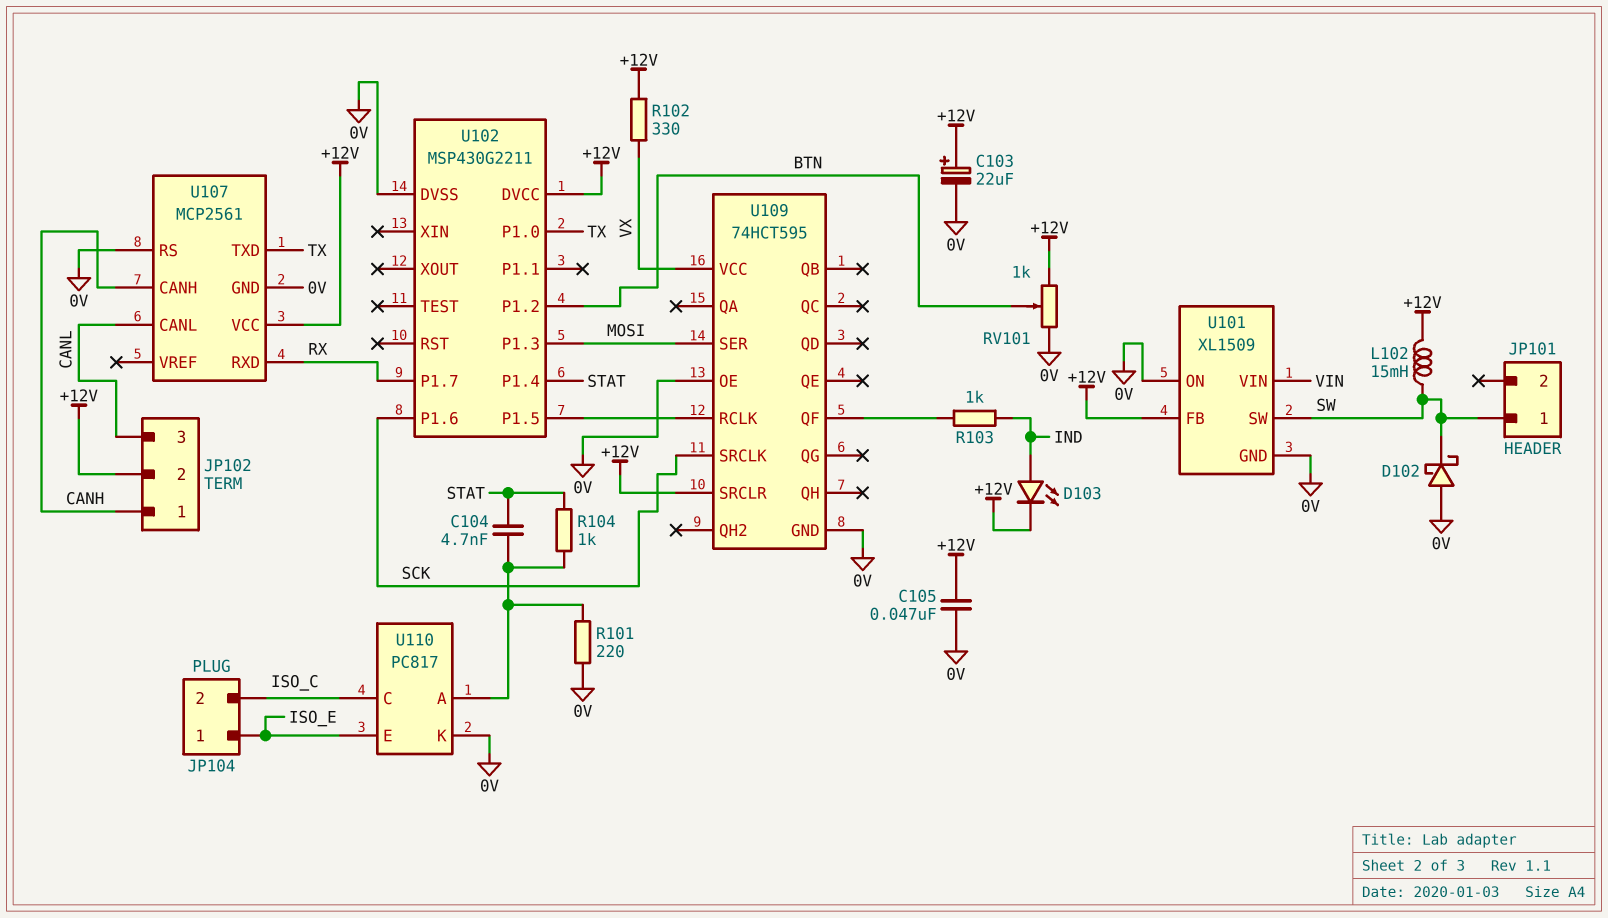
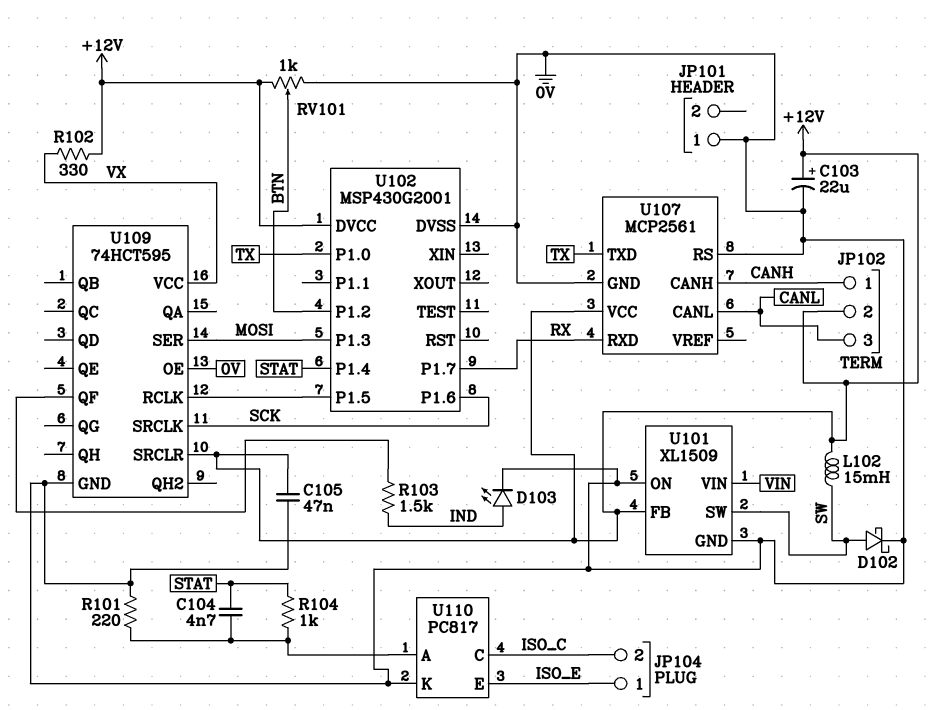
D102: schottky (A 0V, K SW) -> schottky (A SW, K 0V)
D103: LED (A IND, K +12V) -> LED (A IND, K 0V)
JP101 pin 1: SW -> 0V
R103: 1k (IND, U109/QF) -> 1.5k (IND, U109/QF)
U102: MSP430G2211 -> MSP430G2001

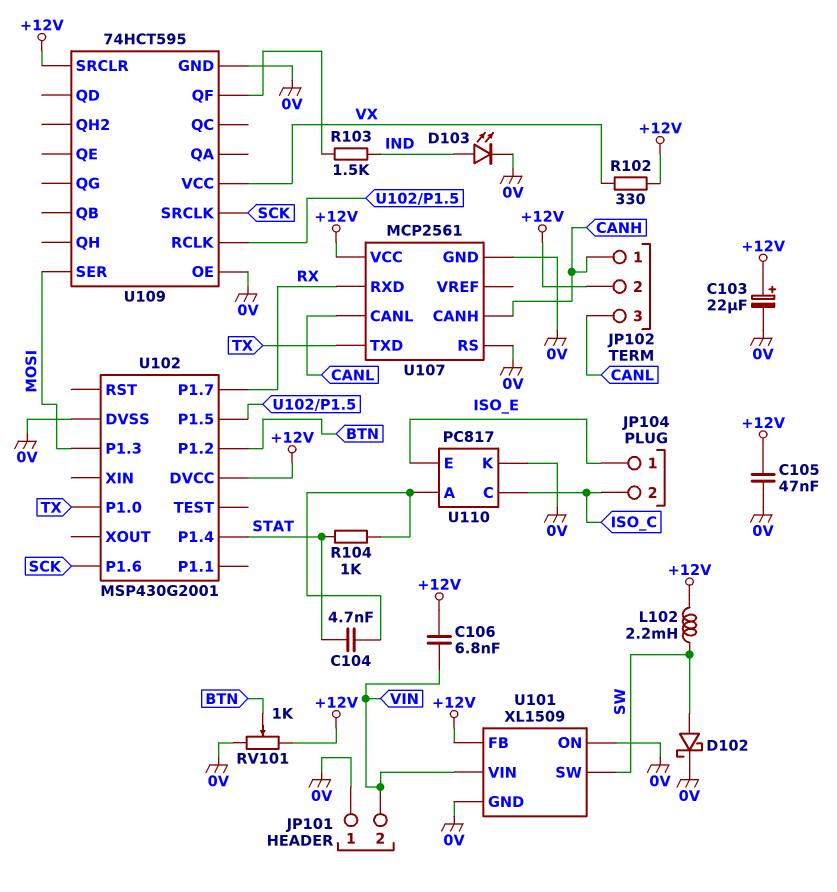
C106: none -> 6.8nF (+12V, VIN)
JP101 pin 2: none -> VIN
L102: 15mH (+12V, SW) -> 2.2mH (+12V, SW)
R101: 220 (0V, U110/A) -> none

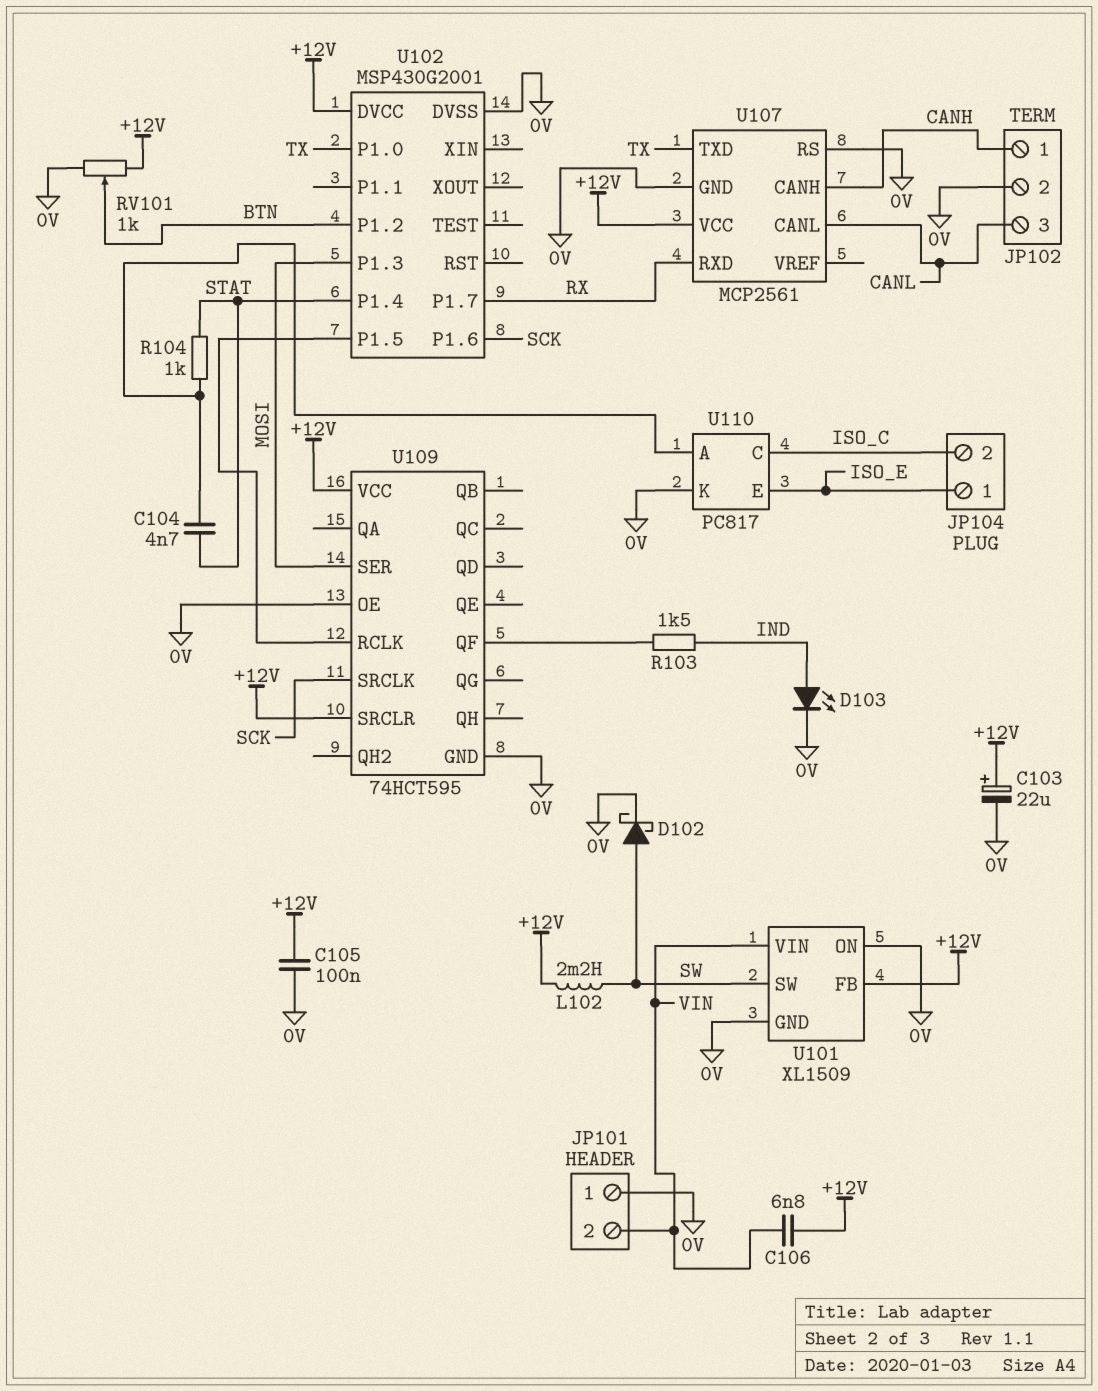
C105: 47nF (+12V, 0V) -> 100nF (+12V, 0V)
JP102 pin 2: +12V -> 0V
R102: 330 (+12V, VX) -> none
U109 pin VCC: VX -> +12V

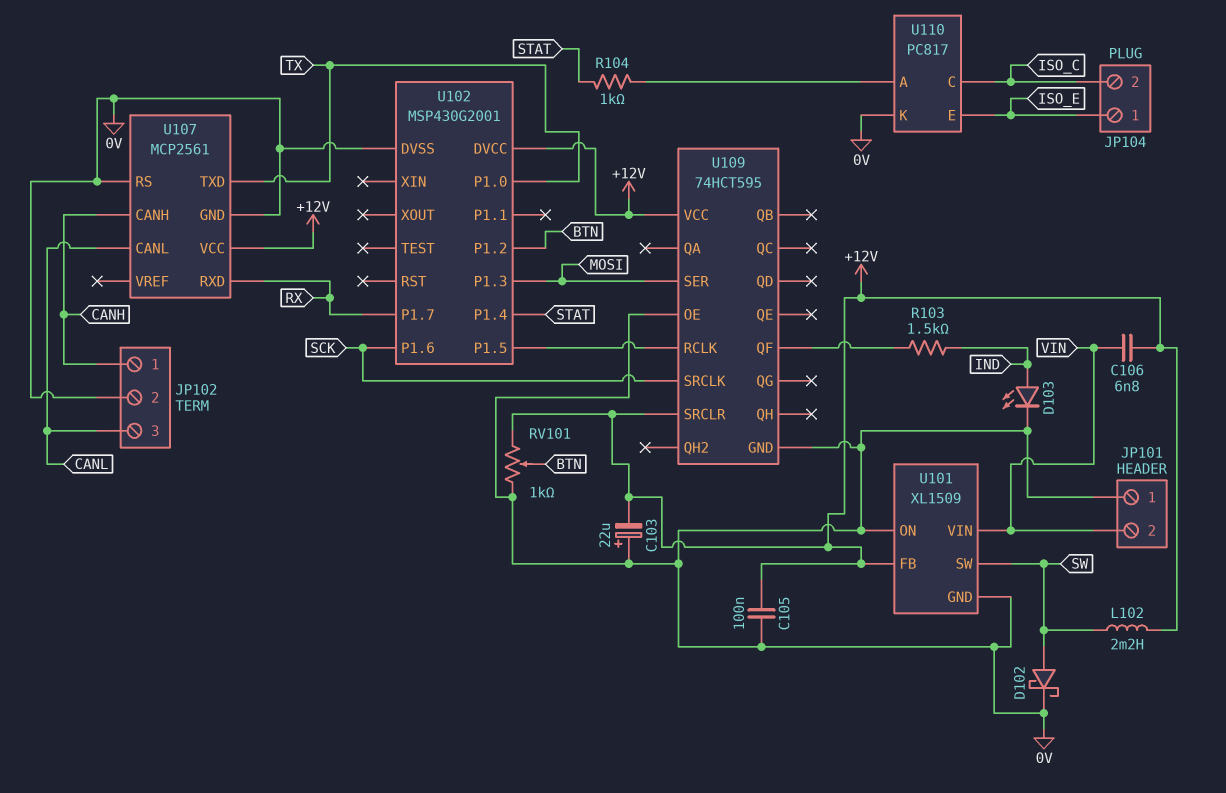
C103: 22uF (plus +12V, minus 0V) -> 22uF (plus 0V, minus +12V)
C104: 4.7nF (STAT, U110/A) -> none

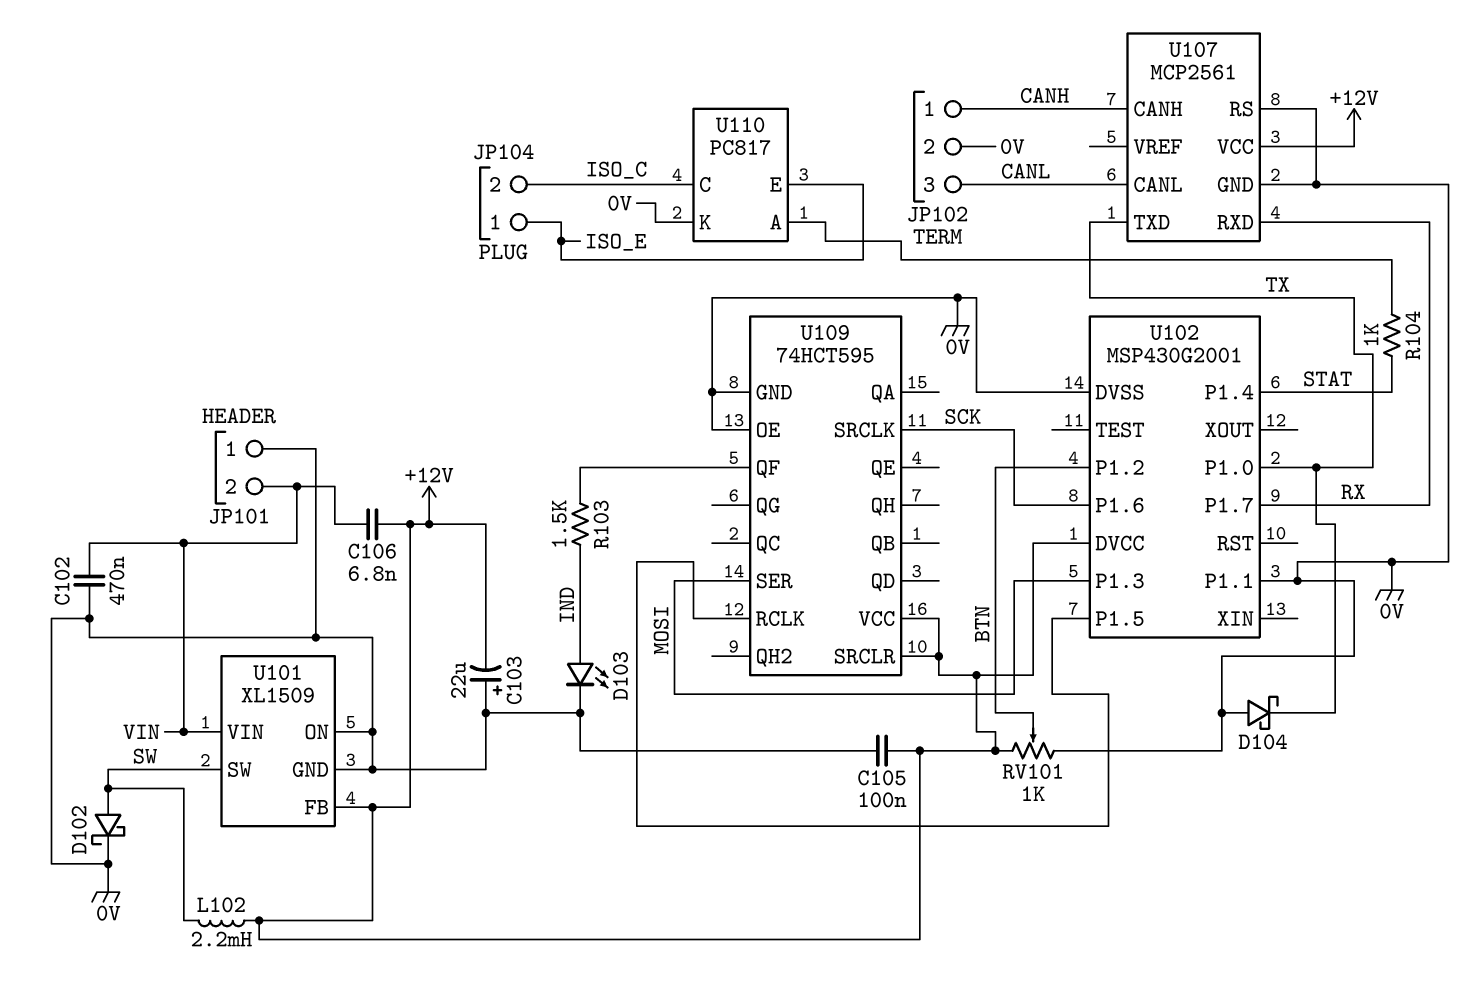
C102: none -> 470nF (0V, VIN)
D104: none -> schottky (A 0V, K TX)
U102 pin P1.1: none -> 0V

